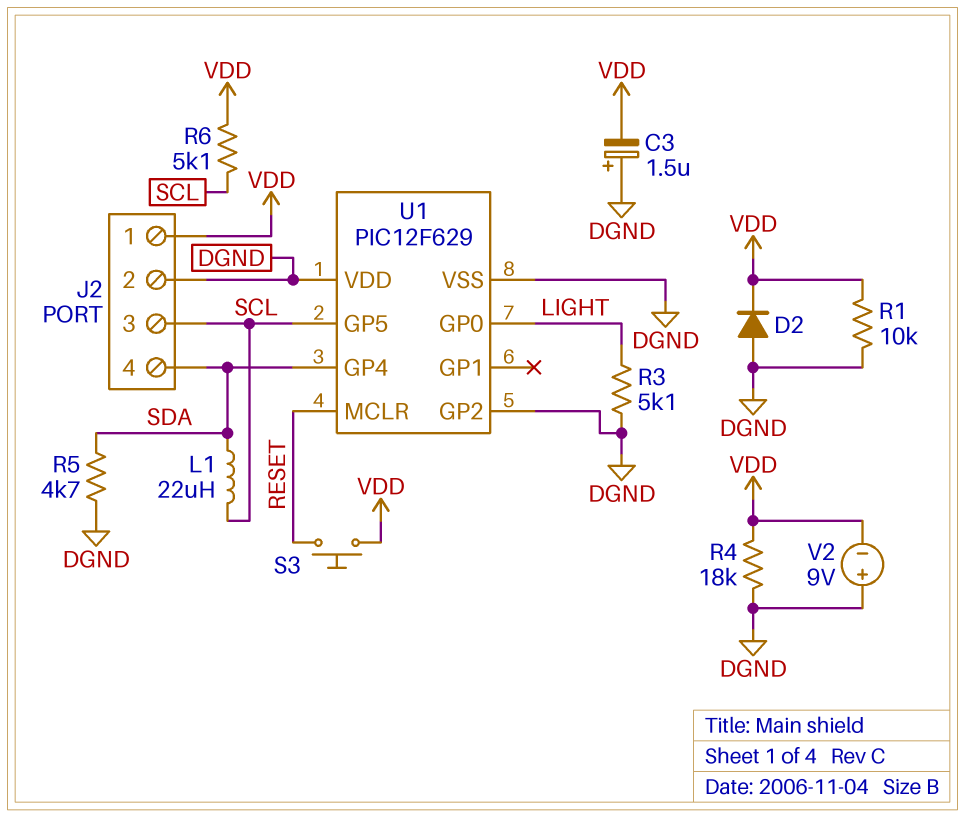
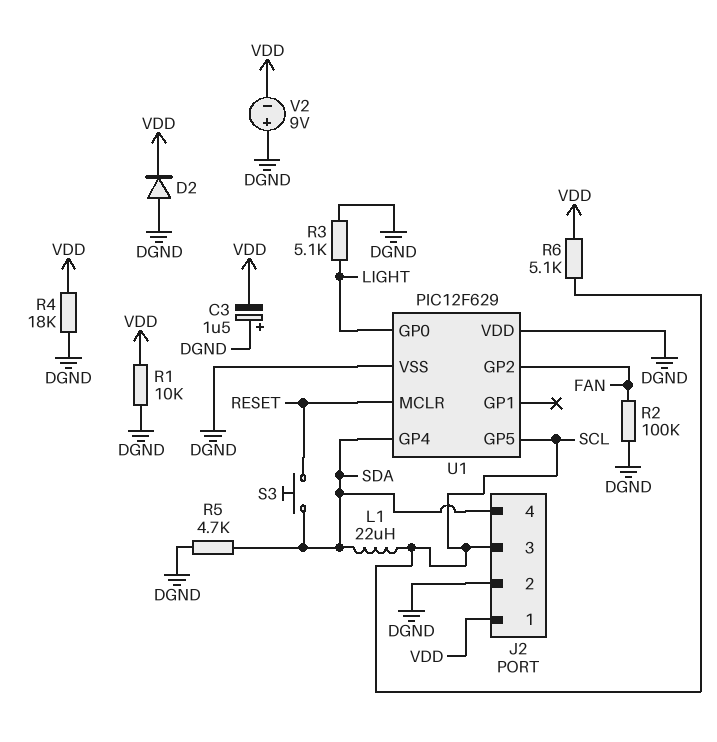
R2: none -> 100k (DGND, FAN)
S3: button (RESET, VDD) -> button (RESET, SDA)
U1 pin GP2: DGND -> FAN

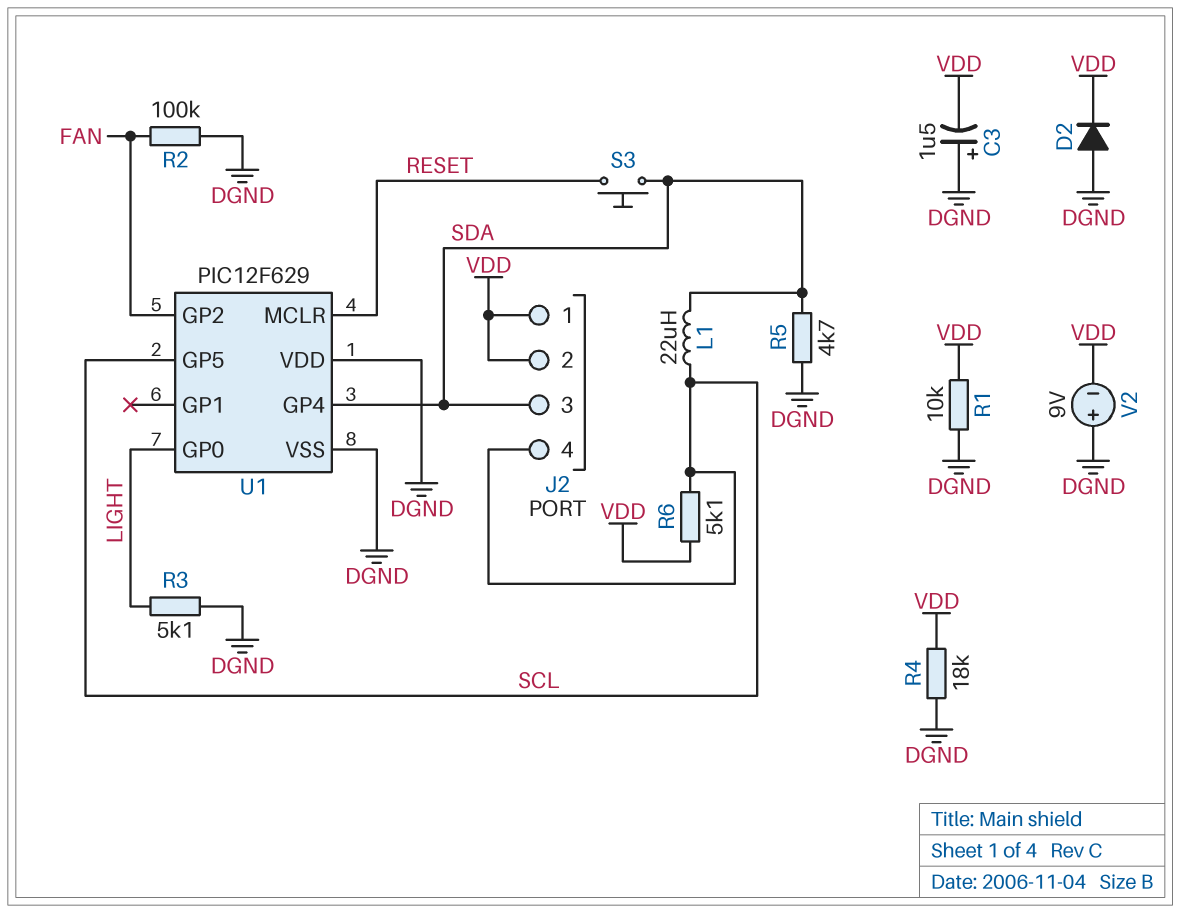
J2 pin 2: DGND -> VDD
J2 pin 3: SCL -> SDA
J2 pin 4: SDA -> SCL

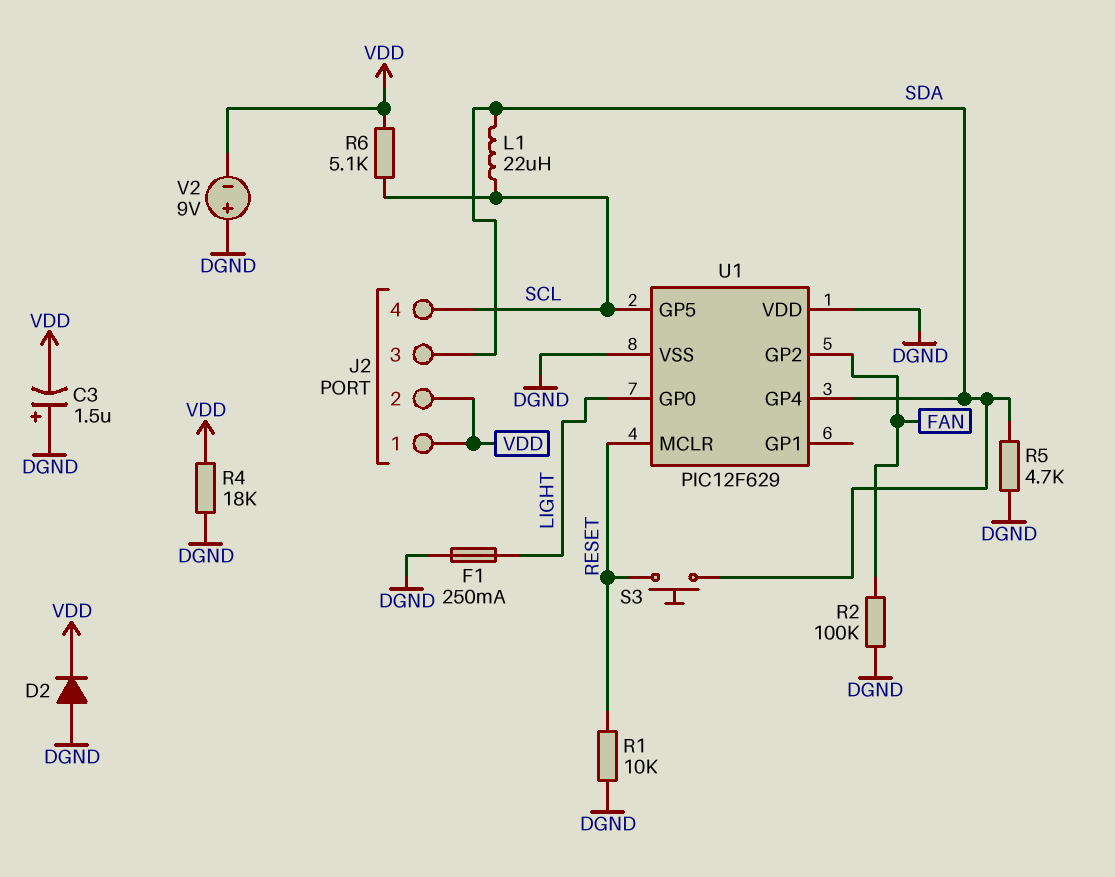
F1: none -> 250mA (DGND, LIGHT)
R1: 10k (DGND, VDD) -> 10k (DGND, RESET)
R3: 5.1k (DGND, LIGHT) -> none

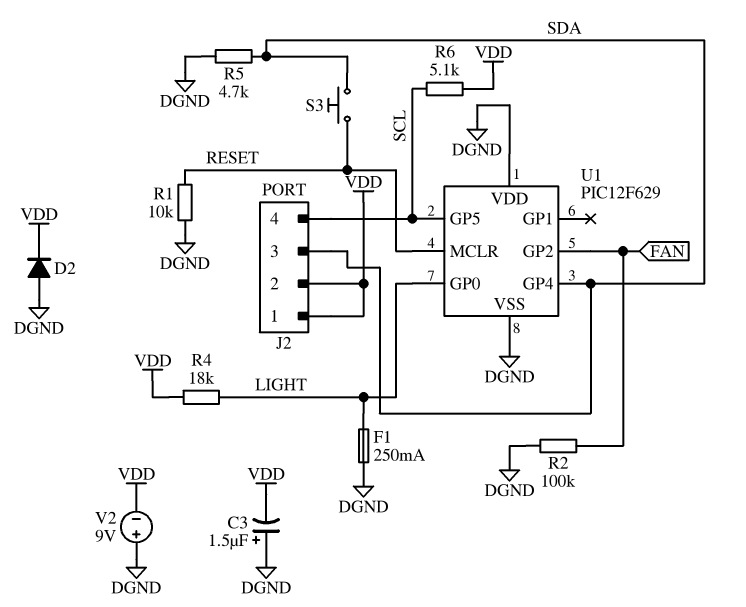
L1: 22uH (SCL, SDA) -> none
R4: 18k (DGND, VDD) -> 18k (LIGHT, VDD)

